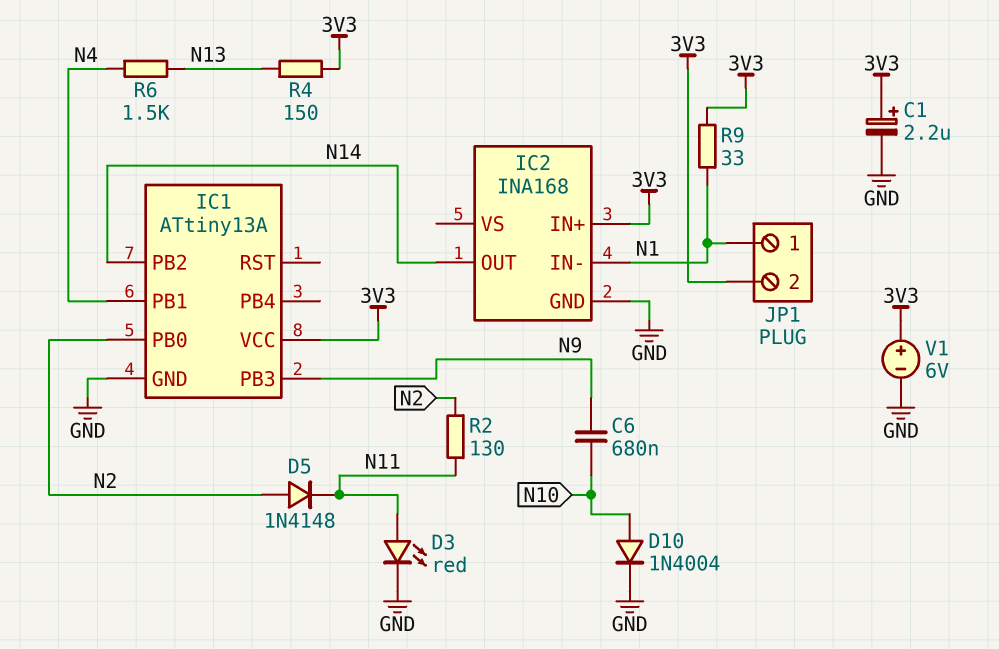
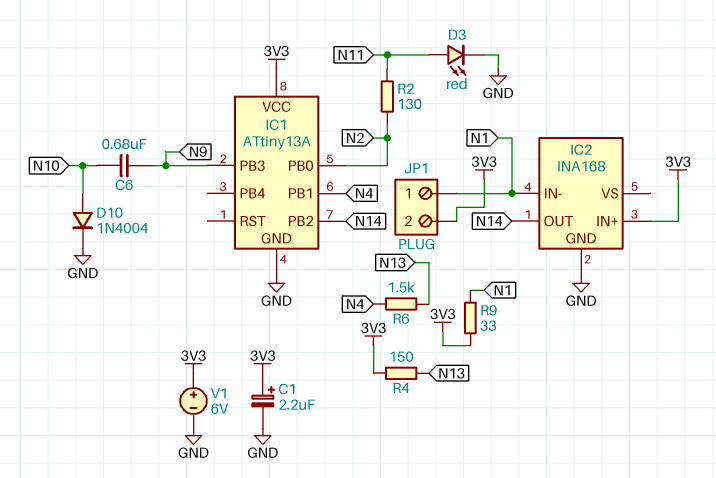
D5: diode 1N4148 (A N2, K N11) -> none

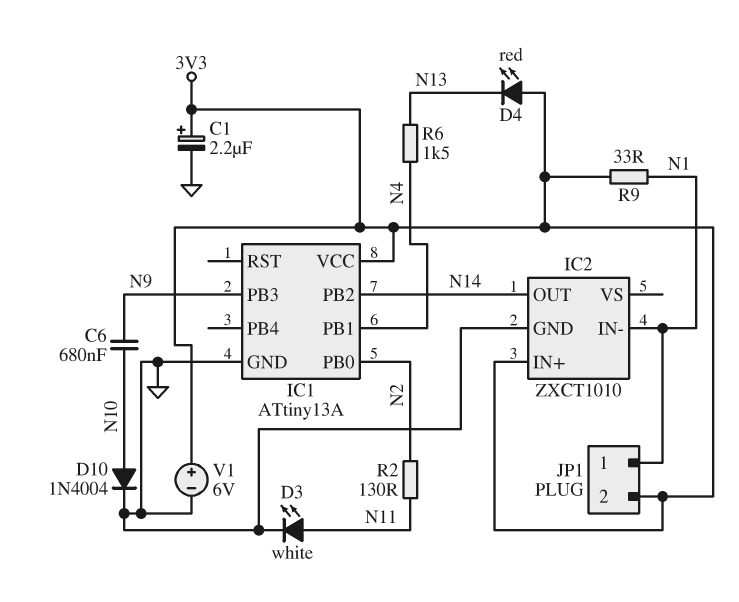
D3: LED red (A N11, K GND) -> LED white (A N11, K GND)
D4: none -> LED red (A 3V3, K N13)
IC2: INA168 -> ZXCT1010
R4: 150 (3V3, N13) -> none

